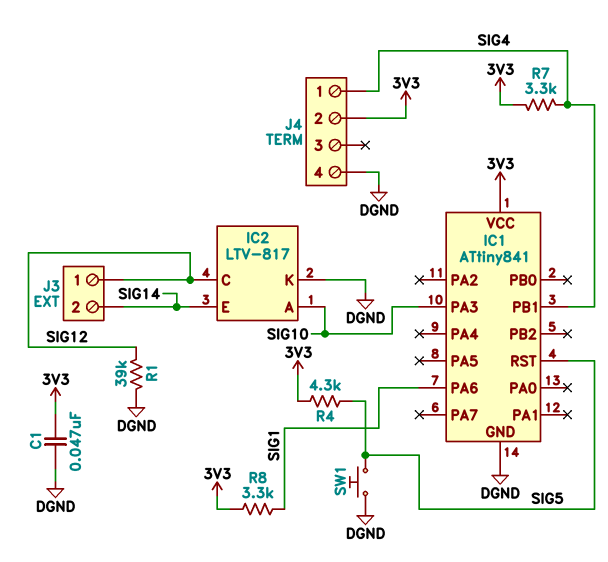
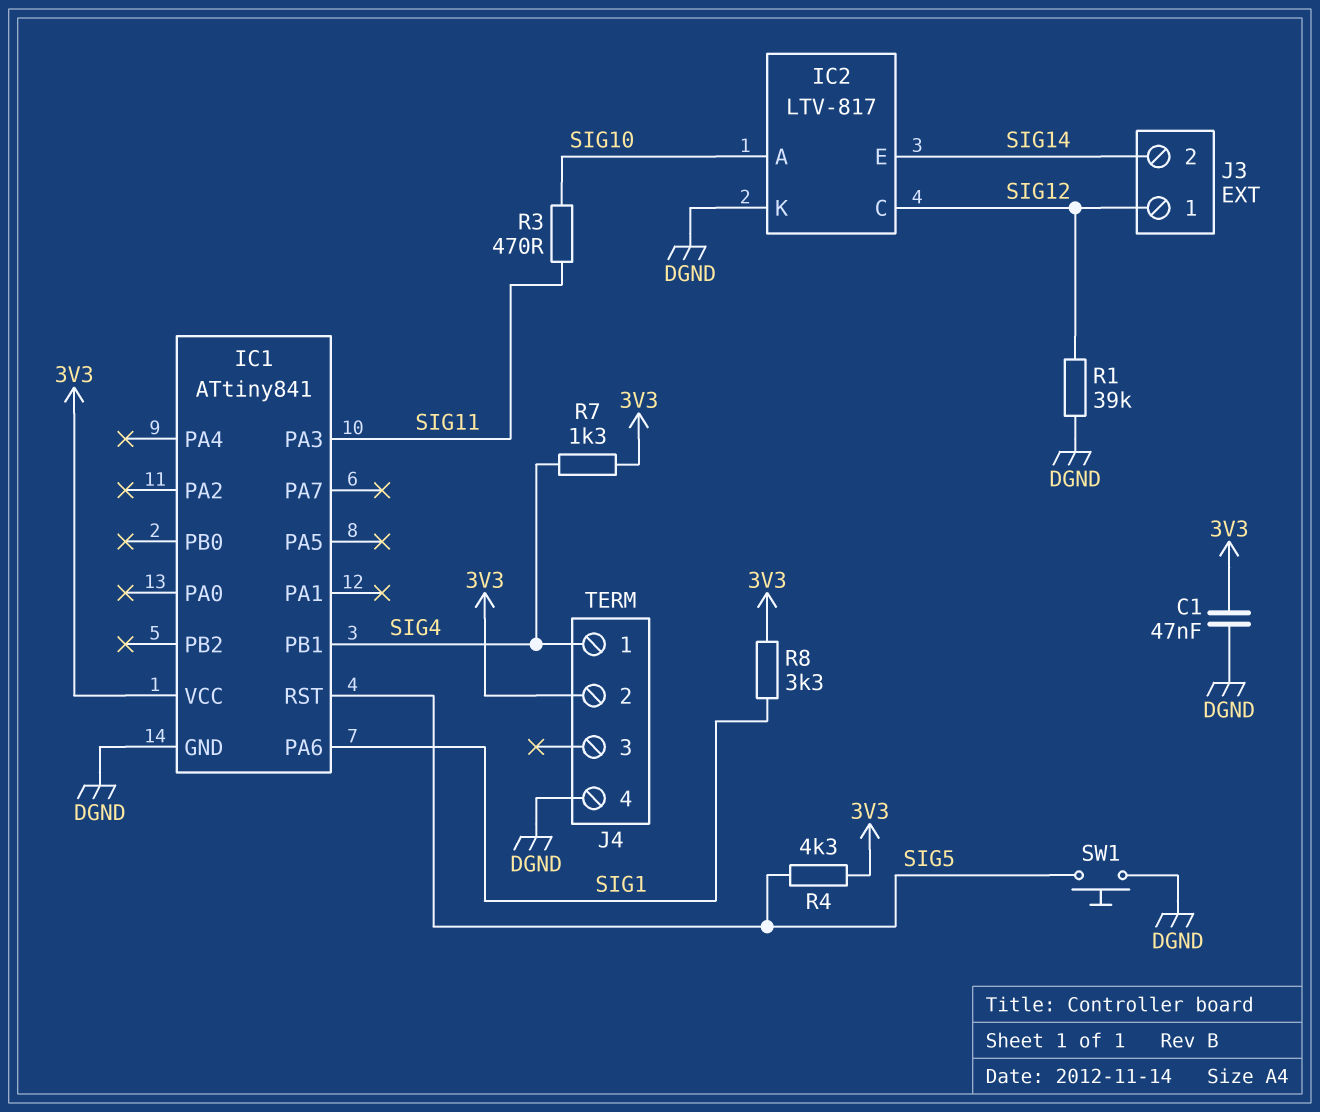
IC1 pin PA3: SIG10 -> SIG11
R3: none -> 470 (SIG10, SIG11)
R7: 3.3k (3V3, SIG4) -> 1.3k (3V3, SIG4)

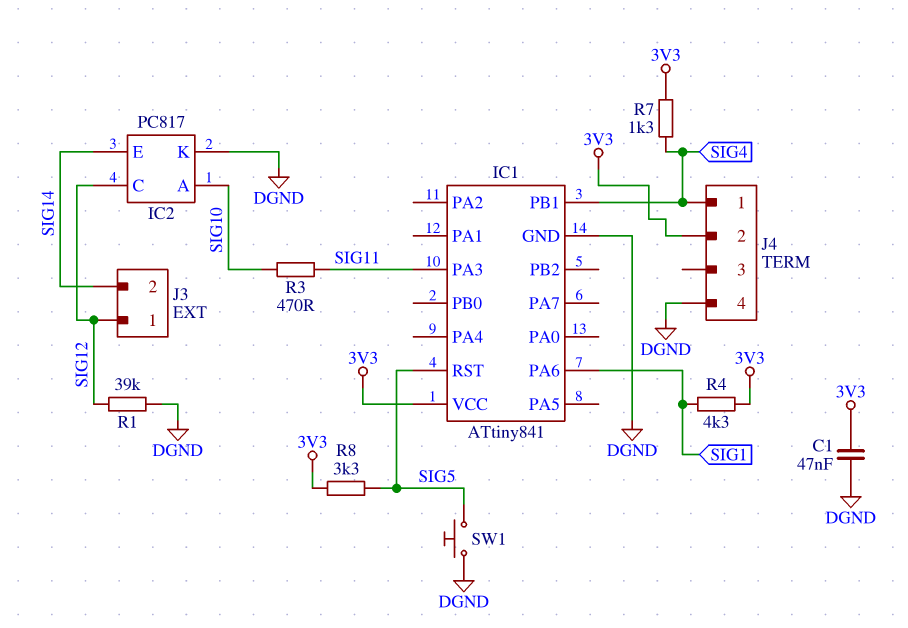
IC2: LTV-817 -> PC817
R4: 4.3k (3V3, SIG5) -> 4.3k (3V3, SIG1)
R8: 3.3k (3V3, SIG1) -> 3.3k (3V3, SIG5)

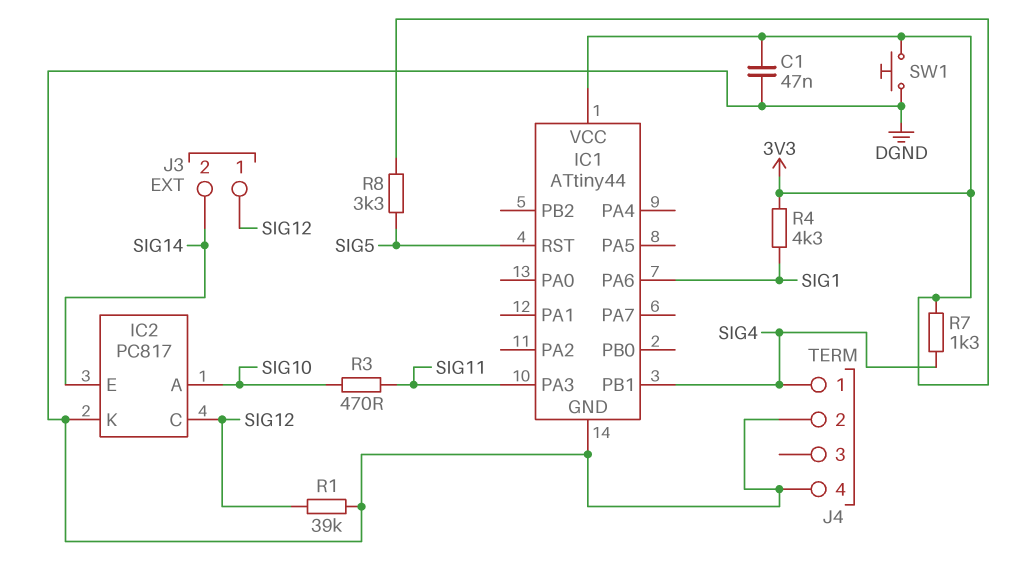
IC1: ATtiny841 -> ATtiny44
J4 pin 2: 3V3 -> DGND
SW1: button (DGND, SIG5) -> button (3V3, DGND)

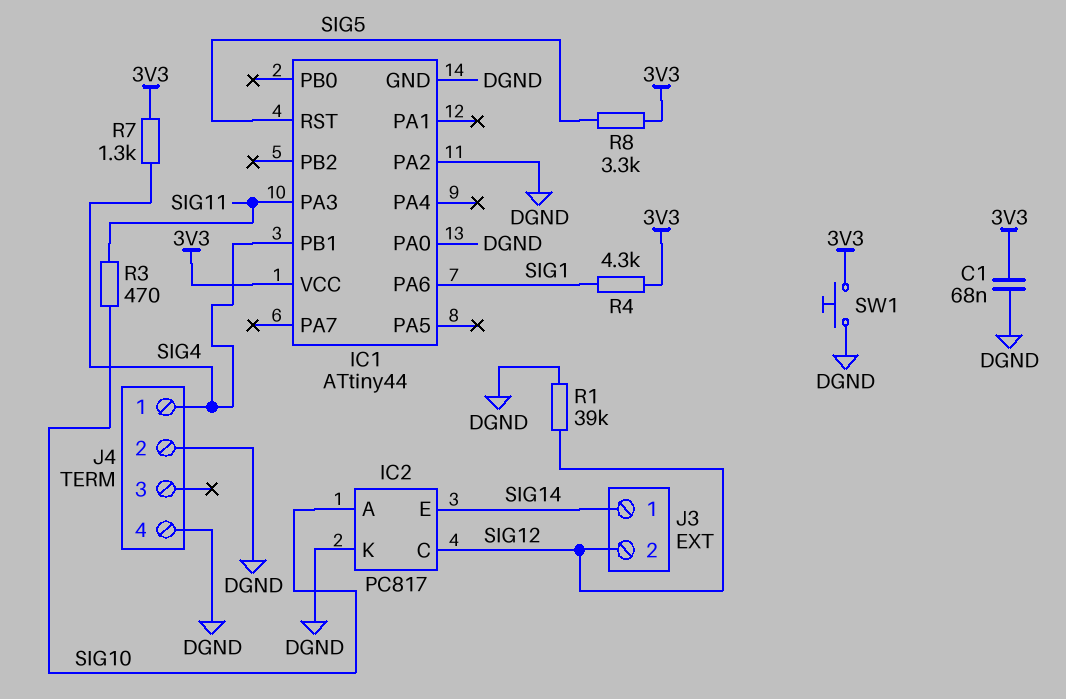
C1: 47nF (3V3, DGND) -> 68nF (3V3, DGND)
IC1 pin PA0: none -> DGND
IC1 pin PA2: none -> DGND
J3 pin 1: SIG12 -> SIG14
J3 pin 2: SIG14 -> SIG12

